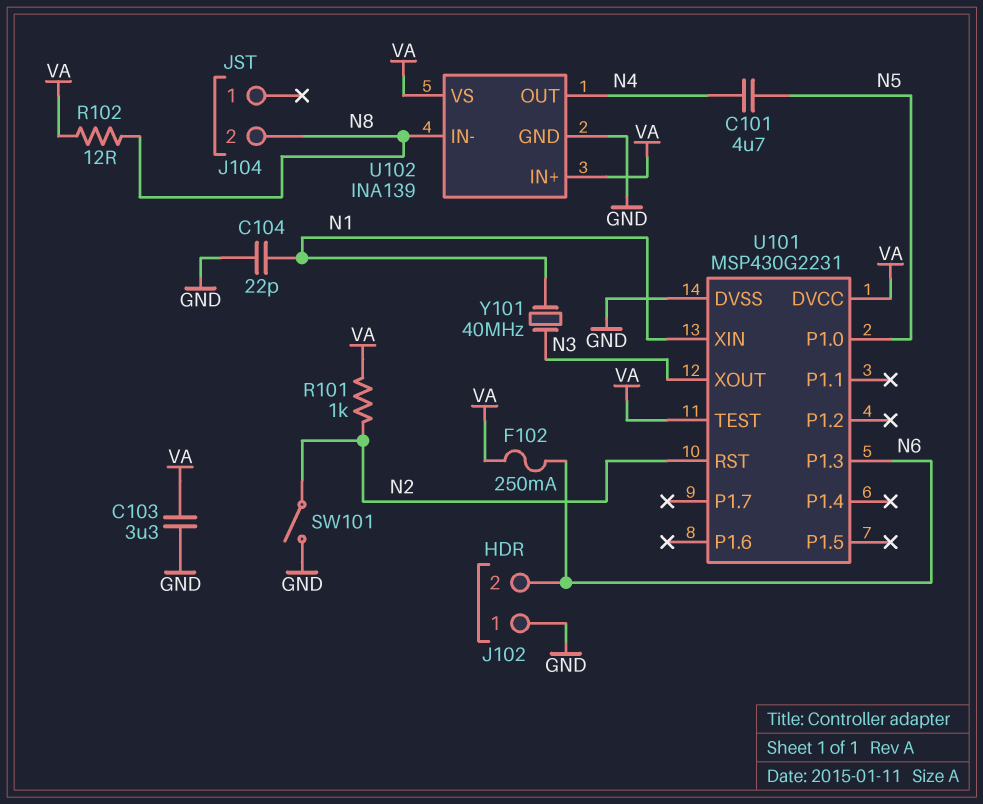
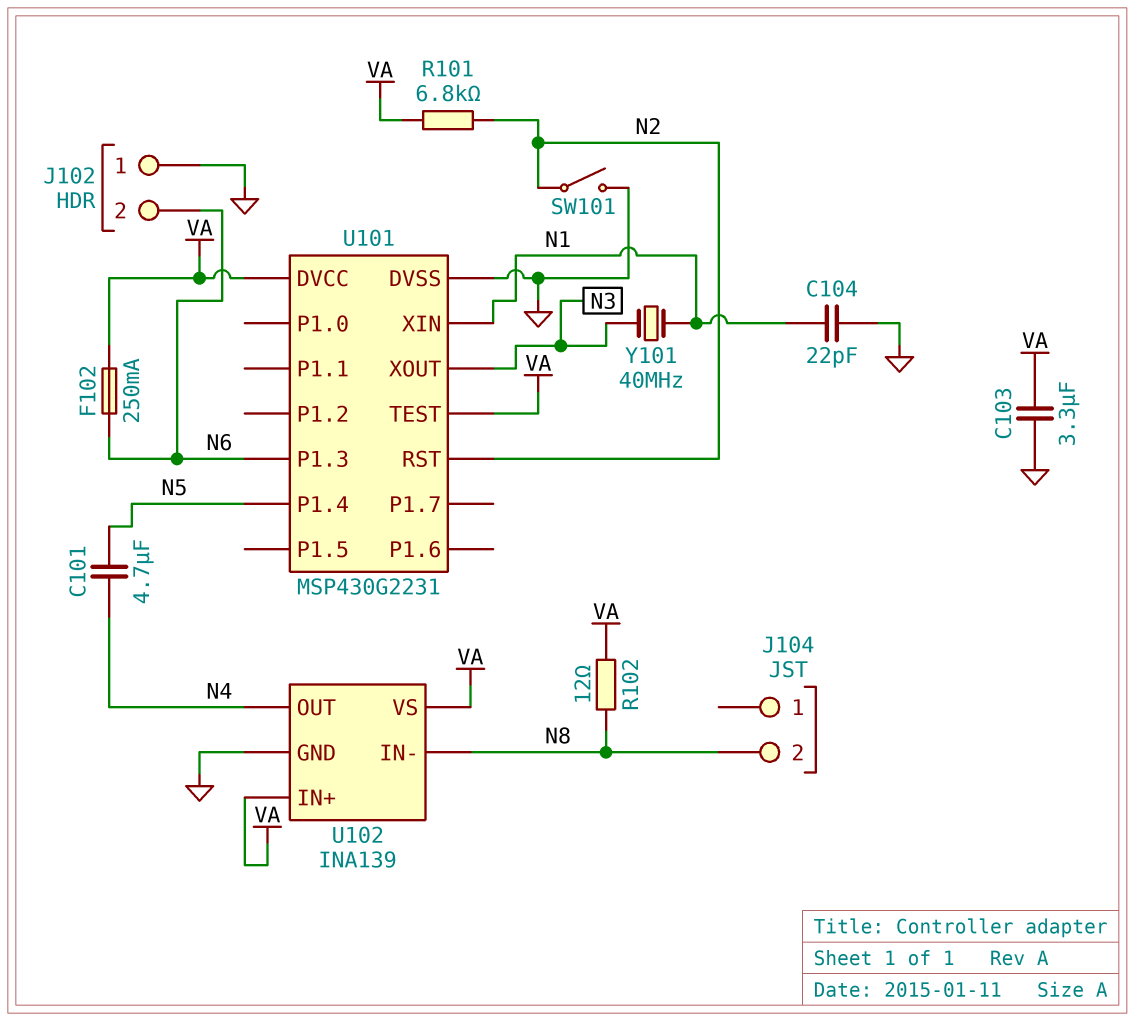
R101: 1k (N2, VA) -> 6.8k (N2, VA)
U101 pin P1.0: N5 -> none
U101 pin P1.4: none -> N5

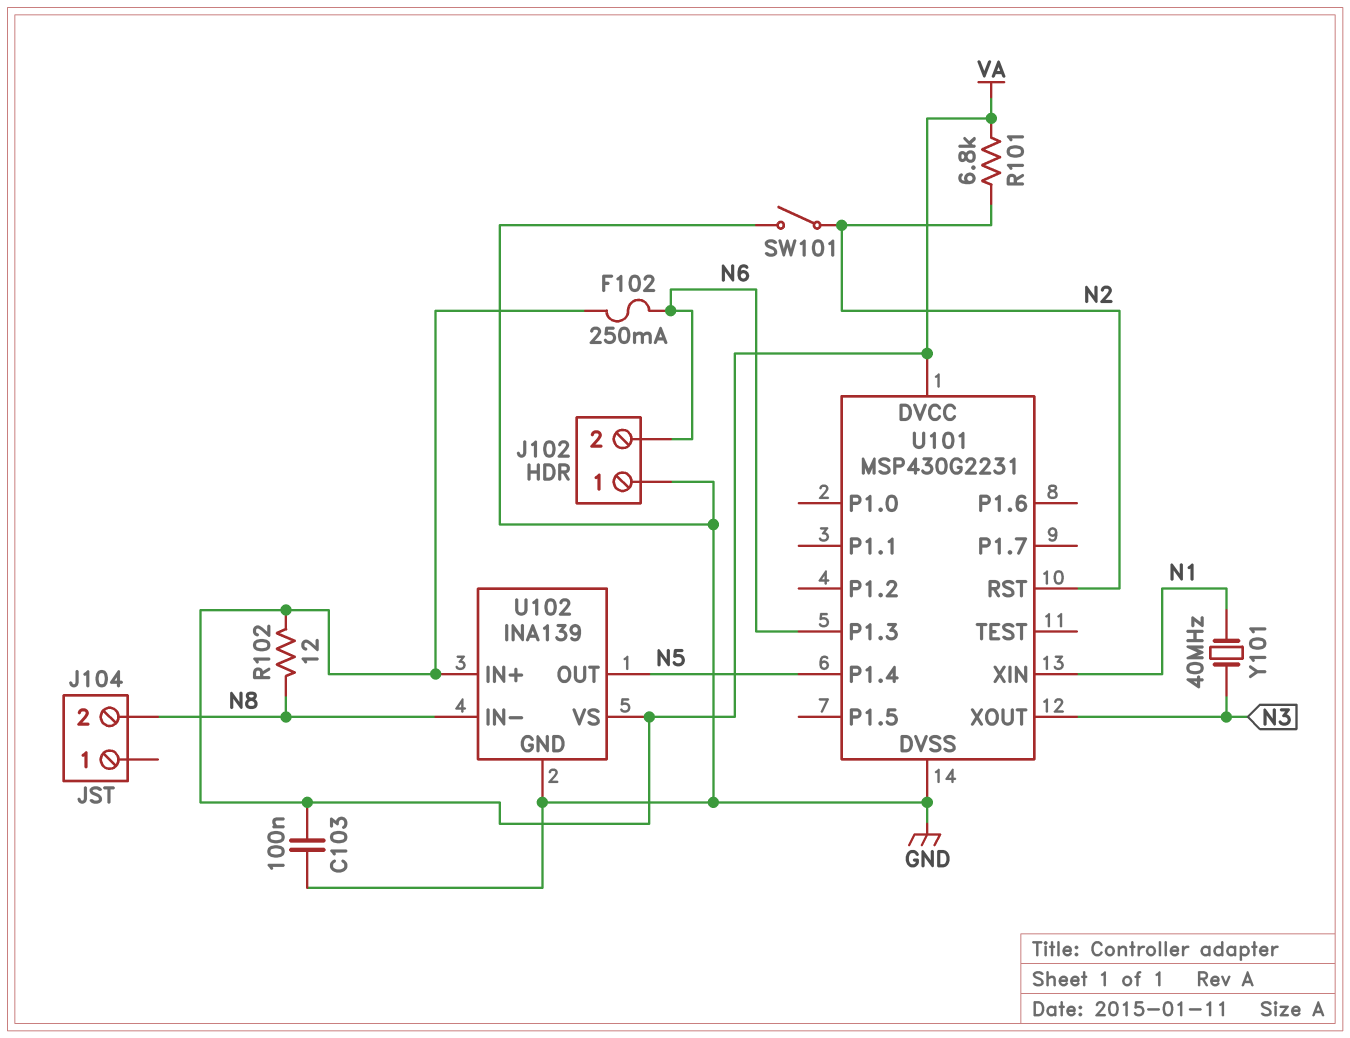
C101: 4.7uF (N4, N5) -> none
C103: 3.3uF (GND, VA) -> 100nF (GND, VA)
C104: 22pF (GND, N1) -> none
U101 pin TEST: VA -> none
U102 pin OUT: N4 -> N5

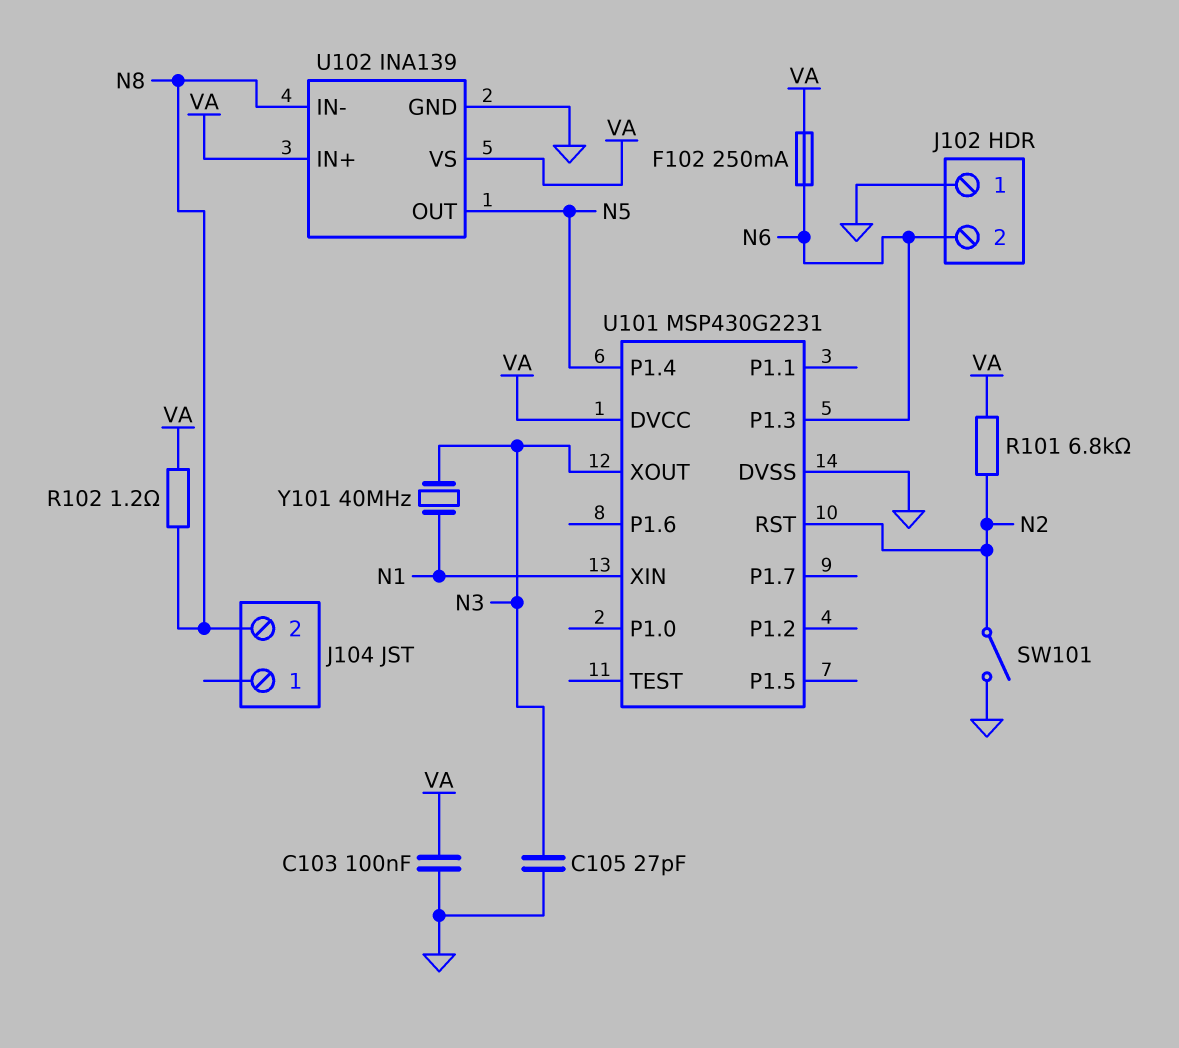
C105: none -> 27pF (GND, N3)
R102: 12 (N8, VA) -> 1.2 (N8, VA)

